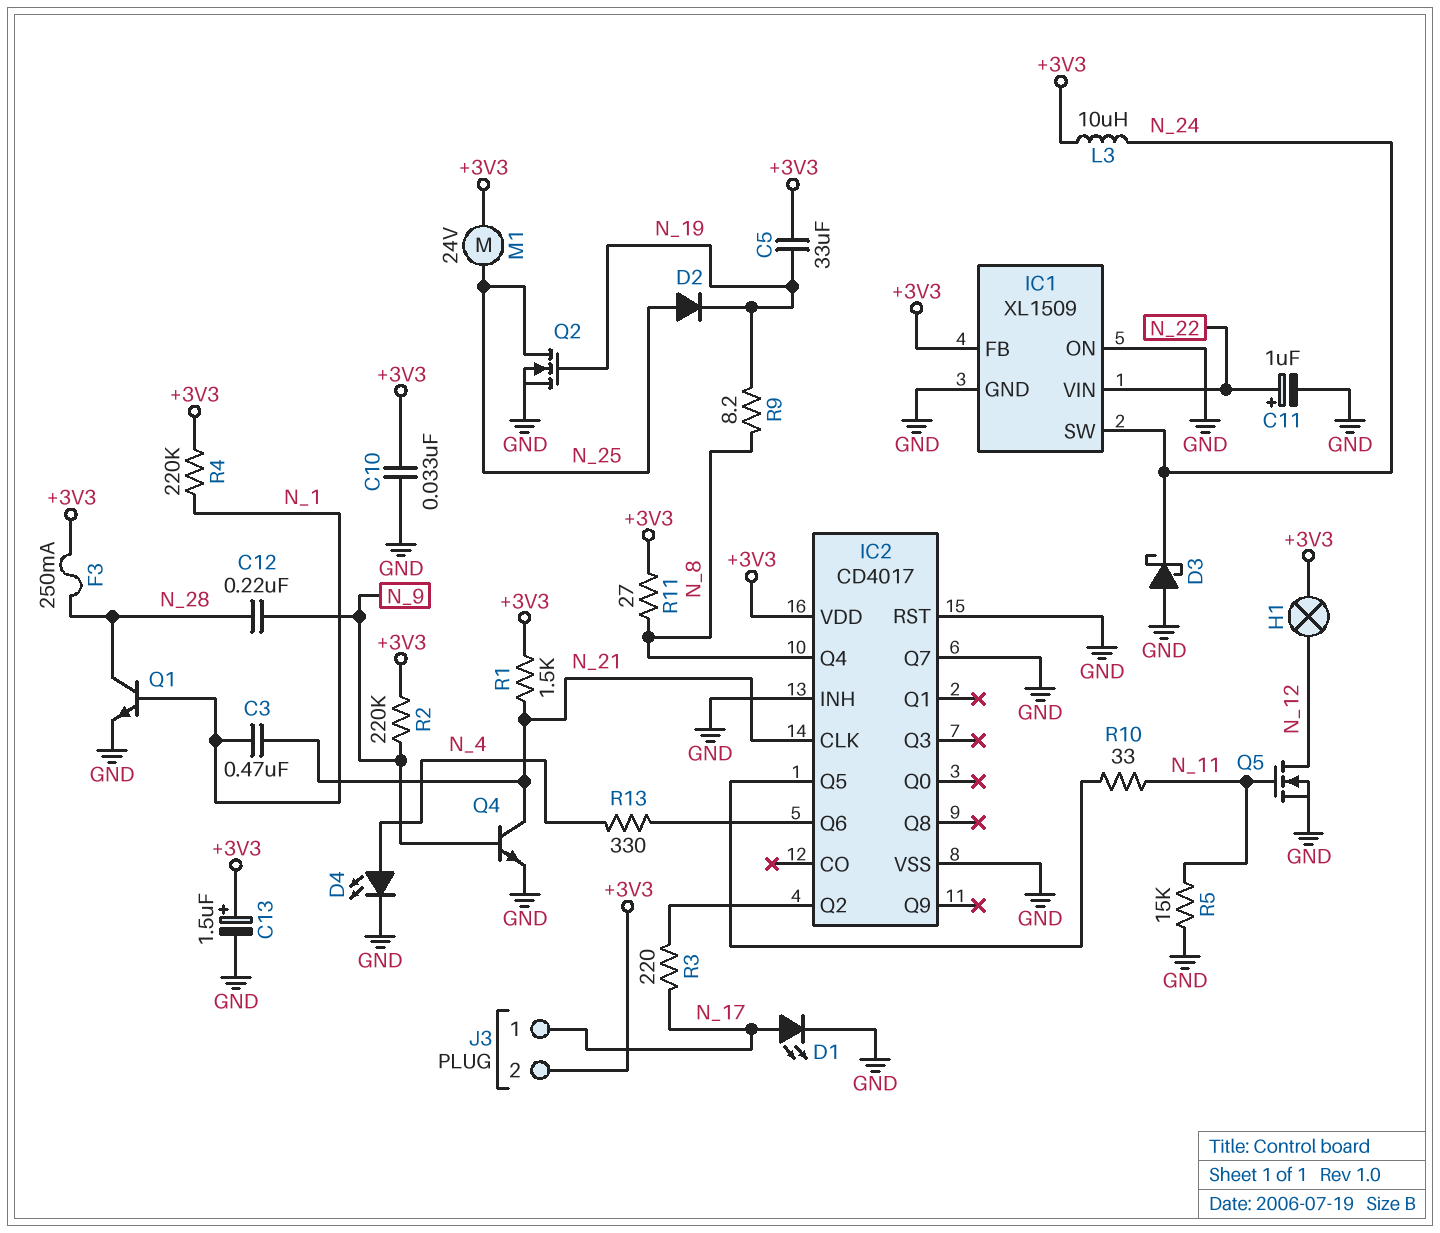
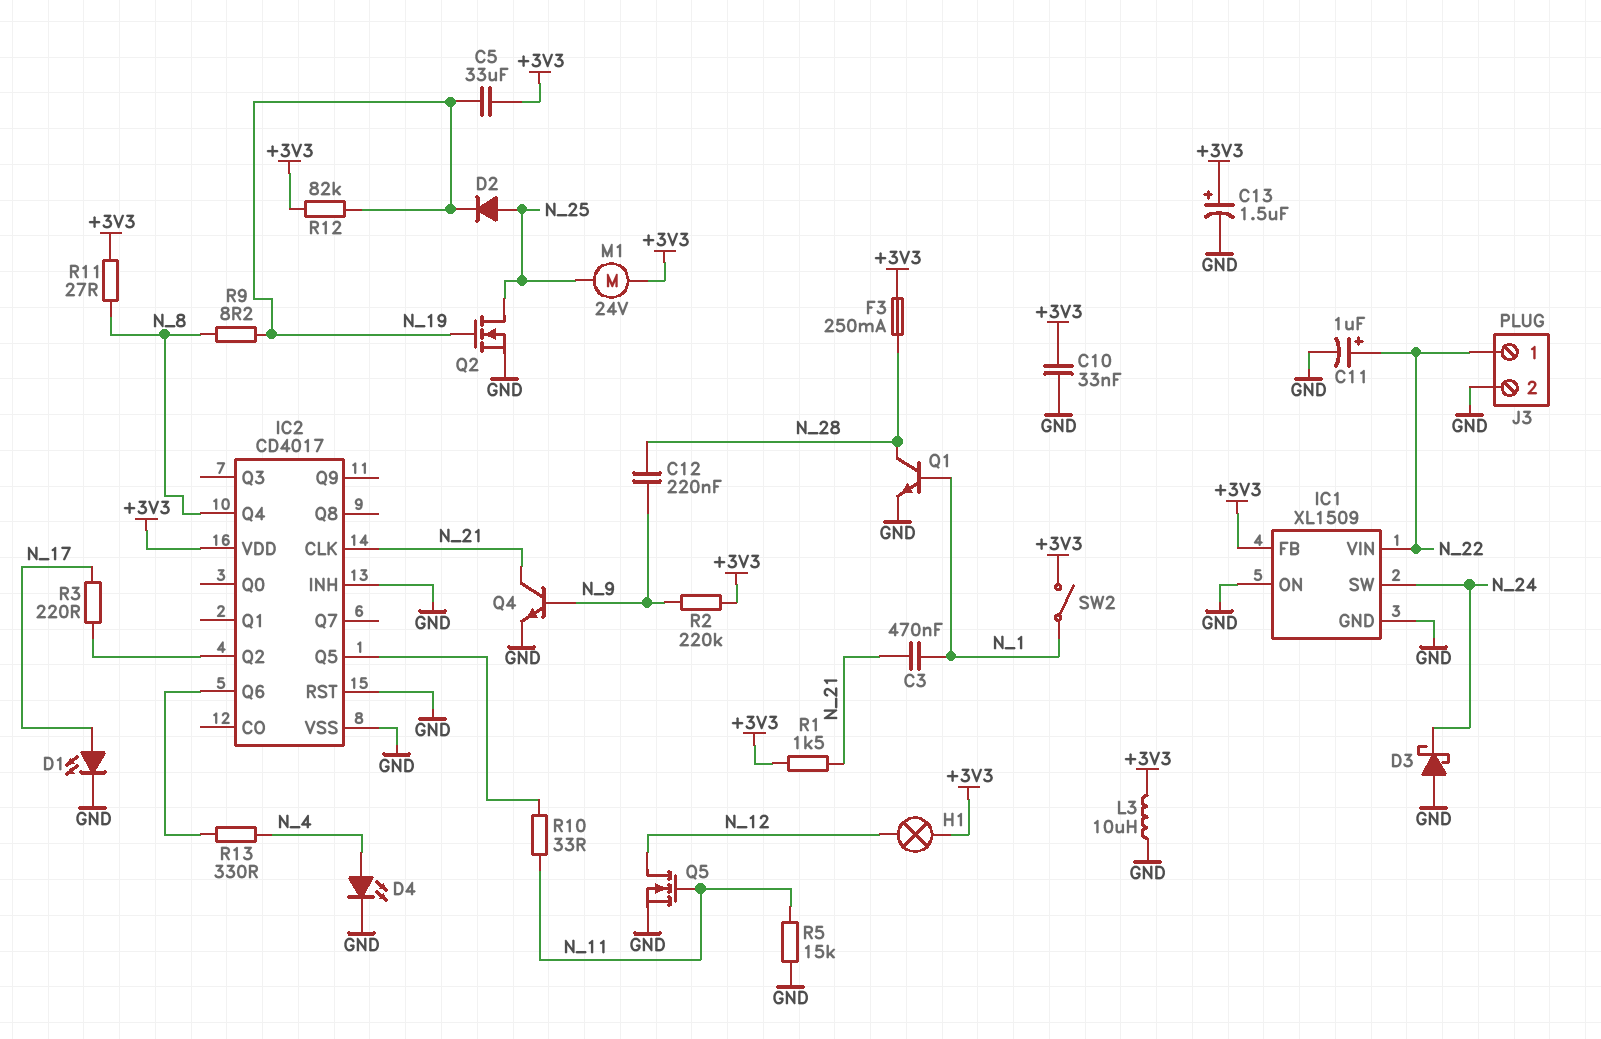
IC2 pin Q7: GND -> none
J3 pin 1: N_17 -> N_22
J3 pin 2: +3V3 -> GND
L3: 10uH (+3V3, N_24) -> 10uH (+3V3, GND)
R4: 220k (+3V3, N_1) -> none
R12: none -> 82k (+3V3, N_19)
SW2: none -> switch (+3V3, N_1)

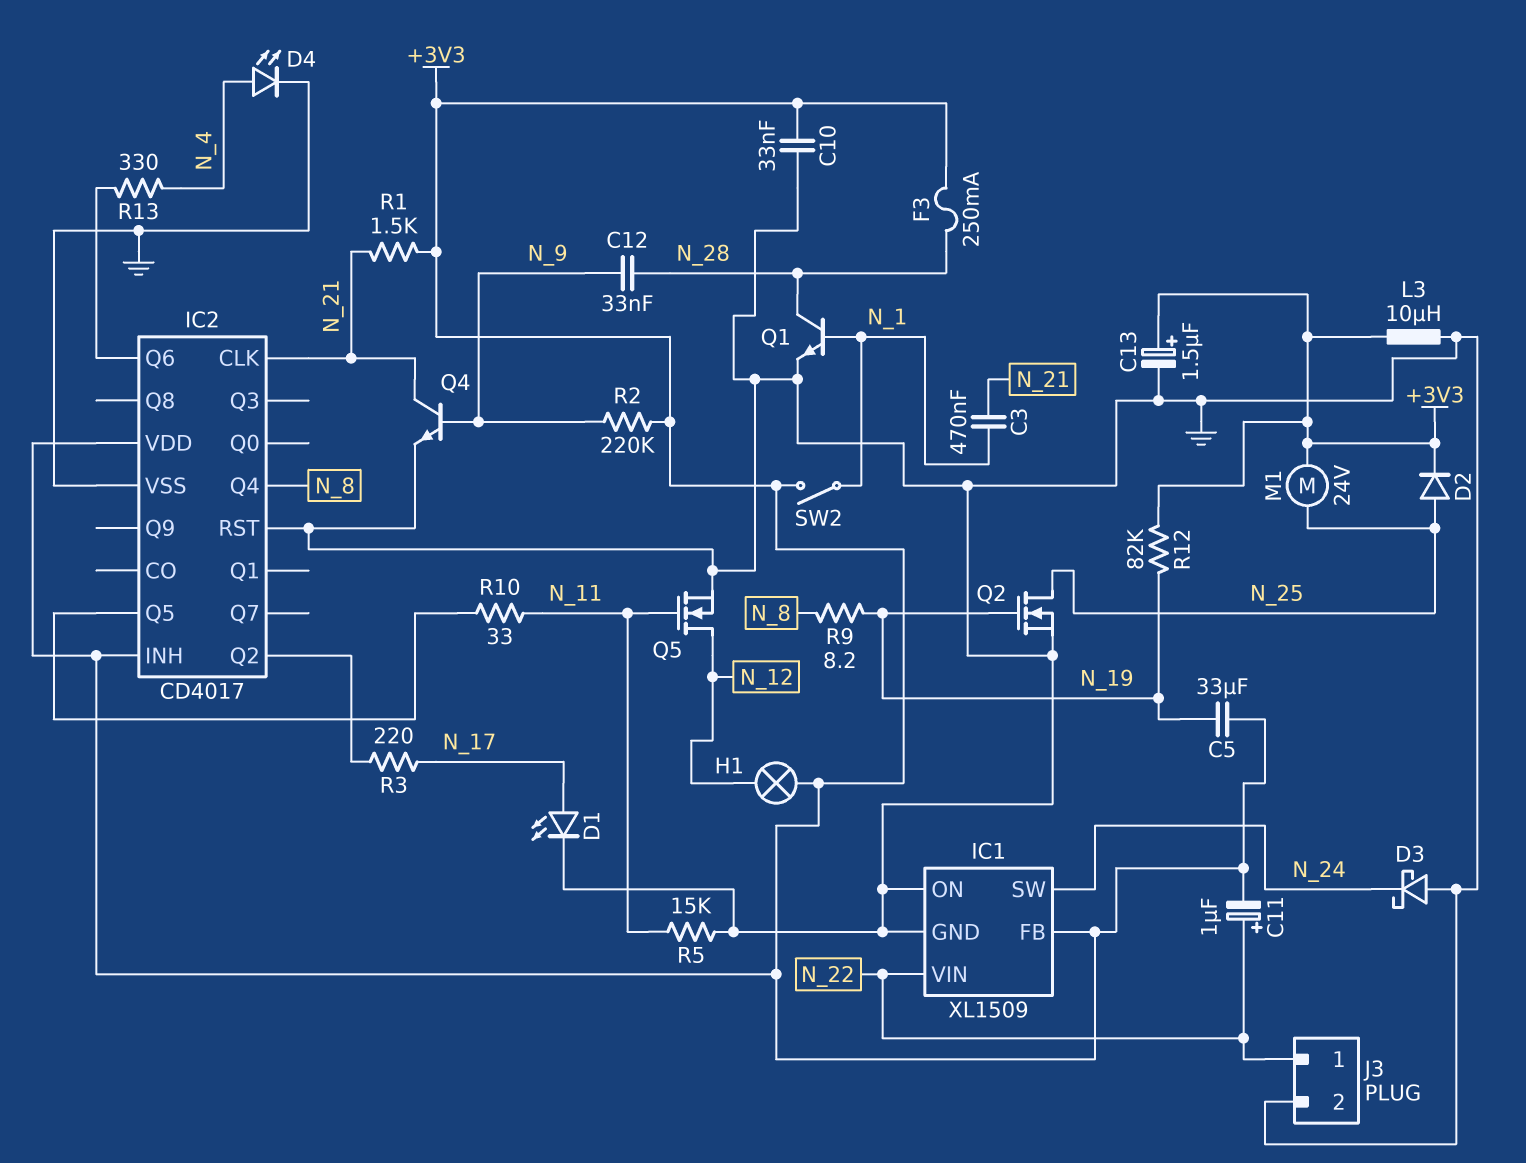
C11: 1uF (plus N_22, minus GND) -> 1uF (plus N_22, minus +3V3)
C12: 220nF (N_9, N_28) -> 33nF (N_9, N_28)
D2: diode (A N_25, K N_19) -> diode (A N_25, K +3V3)
IC2 pin INH: GND -> +3V3
R11: 27 (+3V3, N_8) -> none

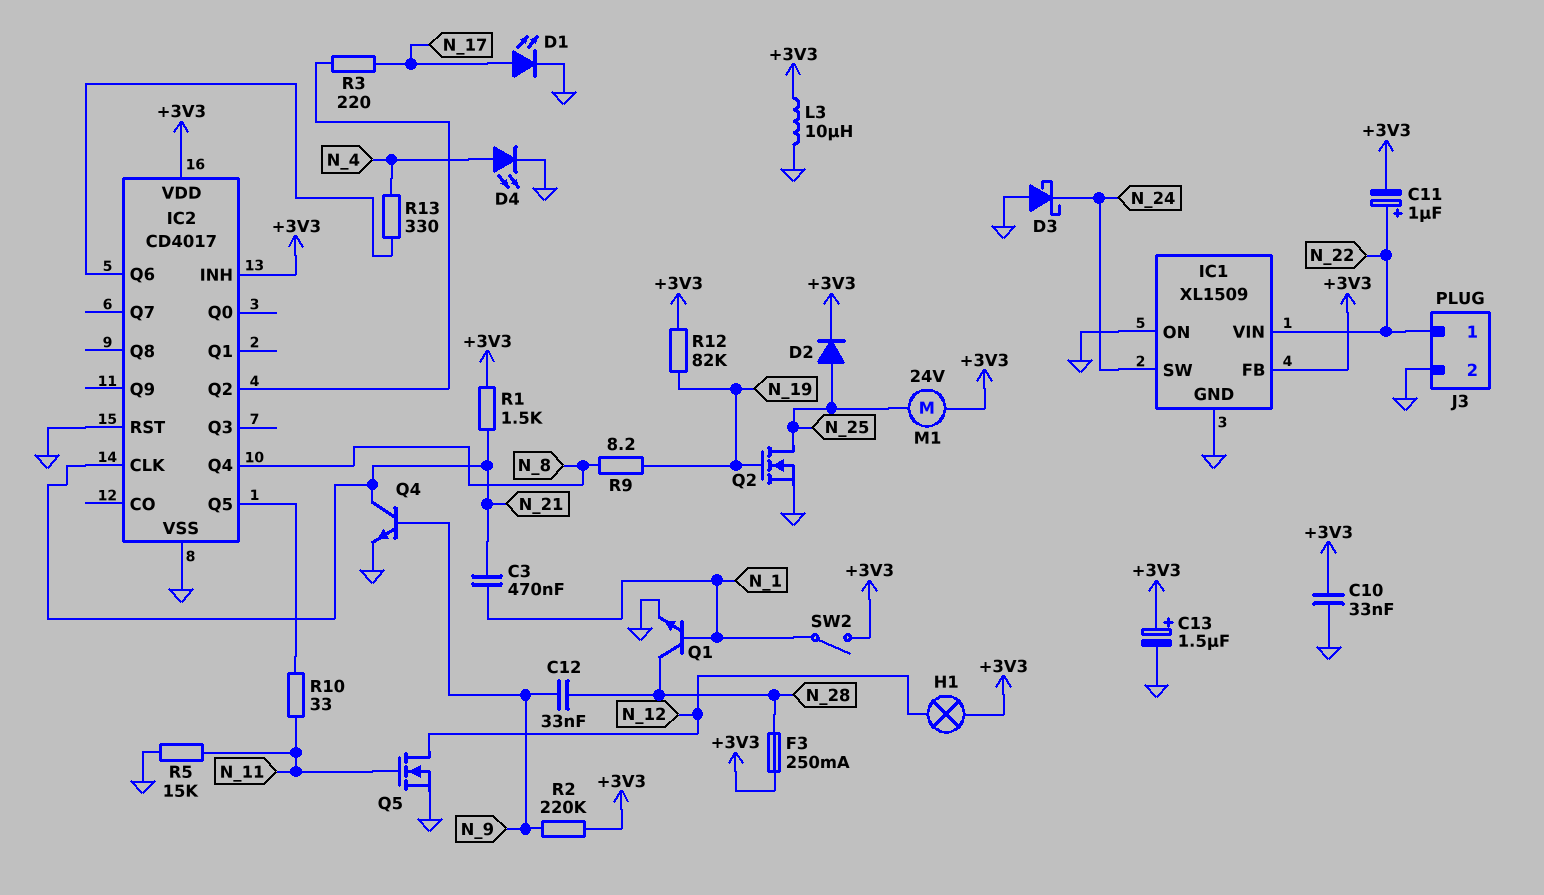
C5: 33uF (+3V3, N_19) -> none

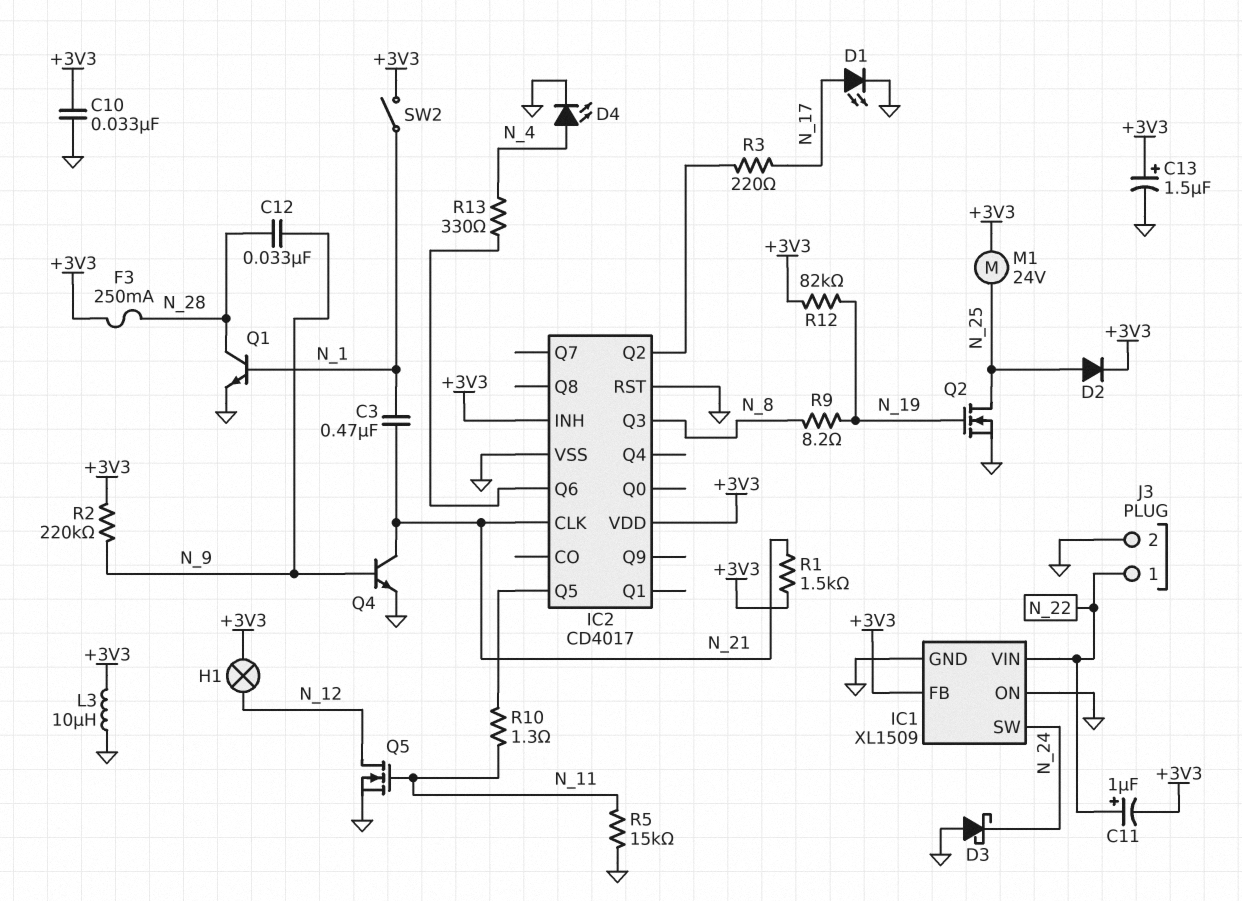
IC2 pin Q3: none -> N_8
IC2 pin Q4: N_8 -> none
R10: 33 (IC2/Q5, N_11) -> 1.3 (IC2/Q5, N_11)

